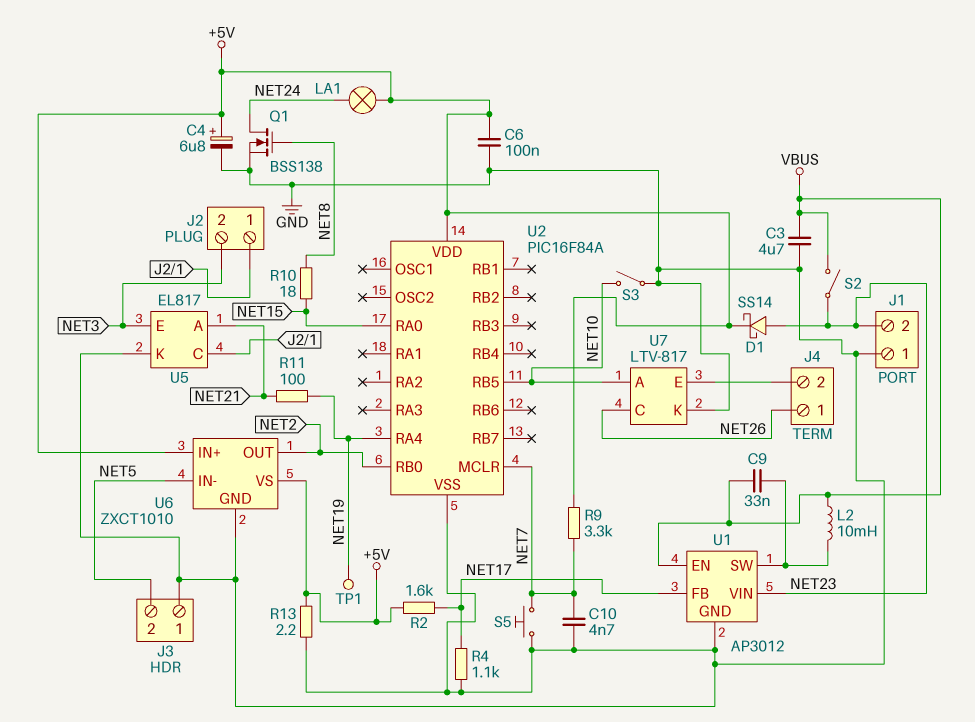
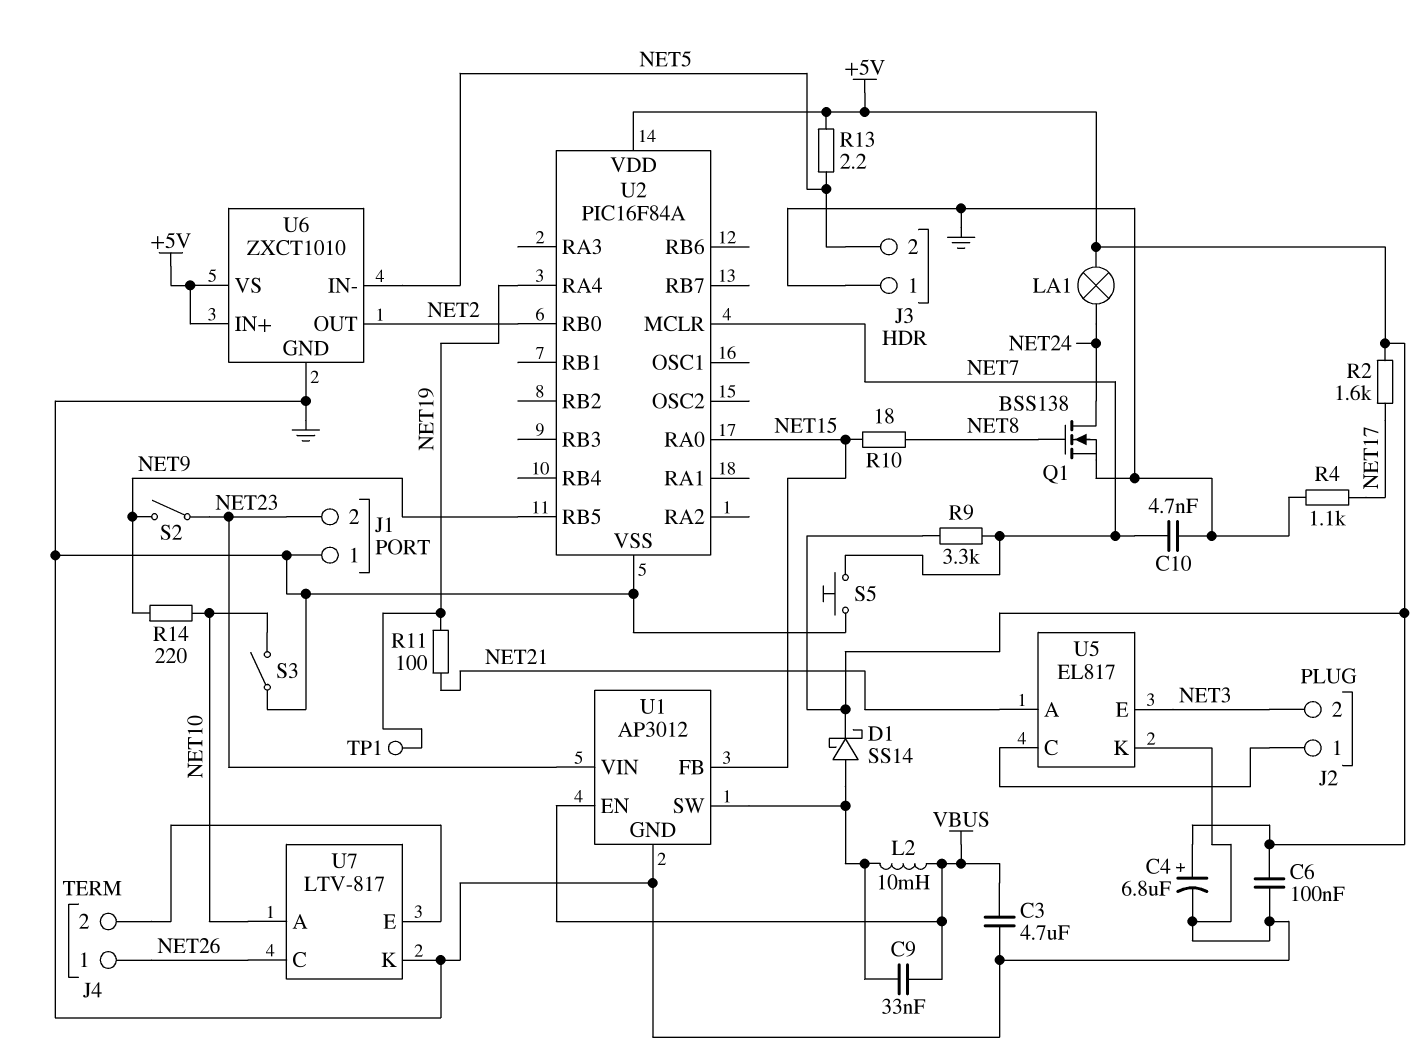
D1: schottky SS14 (A NET23, K +5V) -> schottky SS14 (A U1/SW, K +5V)
R13: 2.2 (+5V, GND) -> 2.2 (+5V, NET5)
R14: none -> 220 (NET9, NET10)
S2: switch (NET23, VBUS) -> switch (NET9, NET23)
U1 pin FB: NET17 -> NET15
U2 pin RB5: NET10 -> NET9

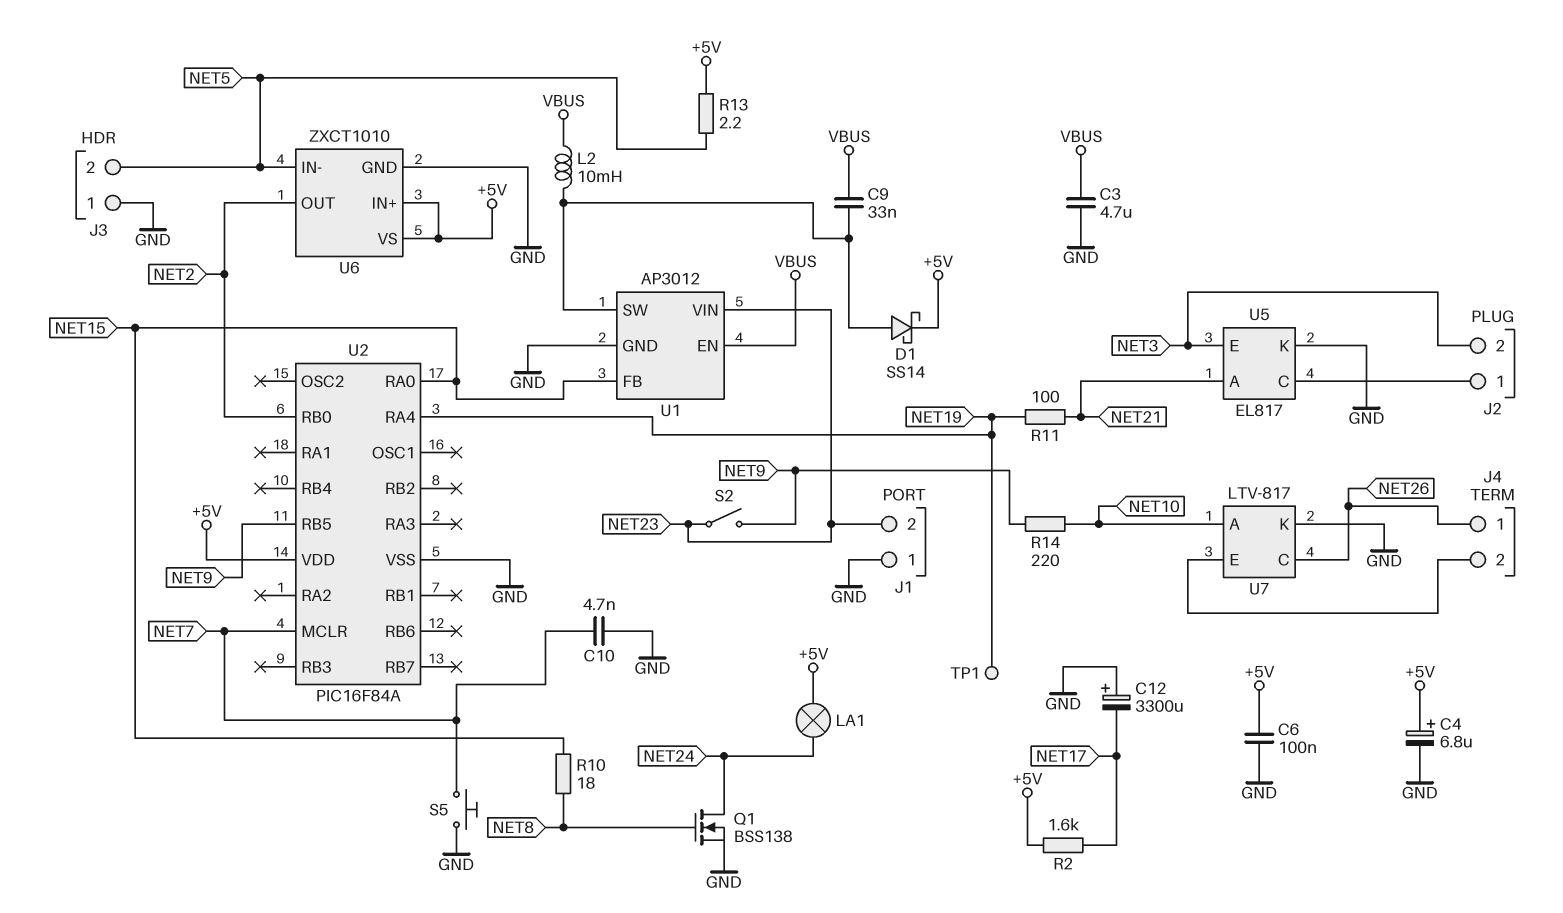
C12: none -> 3300uF (plus GND, minus NET17)
R4: 1.1k (GND, NET17) -> none
R9: 3.3k (+5V, NET7) -> none
S3: switch (GND, NET10) -> none

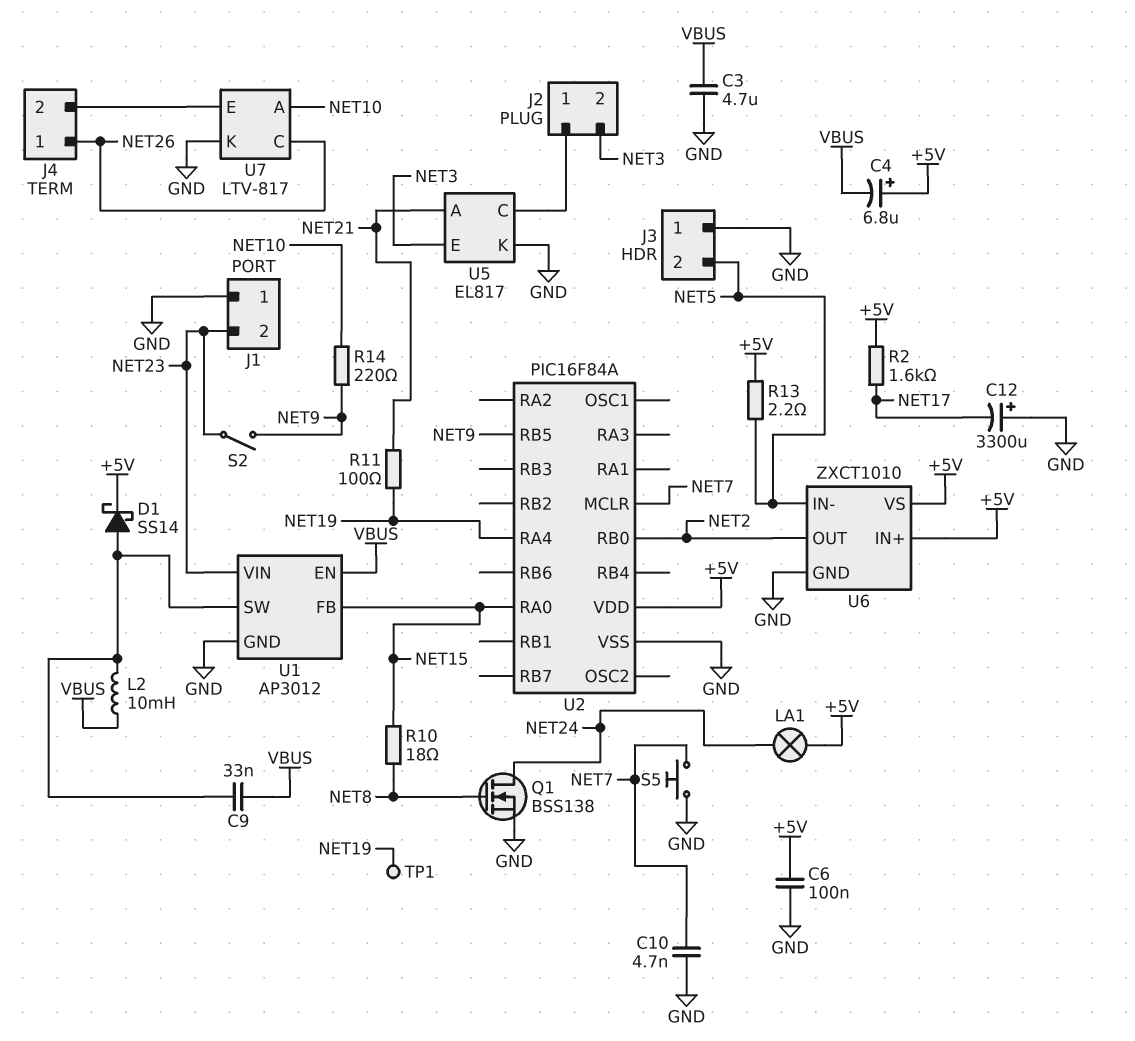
C4: 6.8uF (plus +5V, minus GND) -> 6.8uF (plus +5V, minus VBUS)

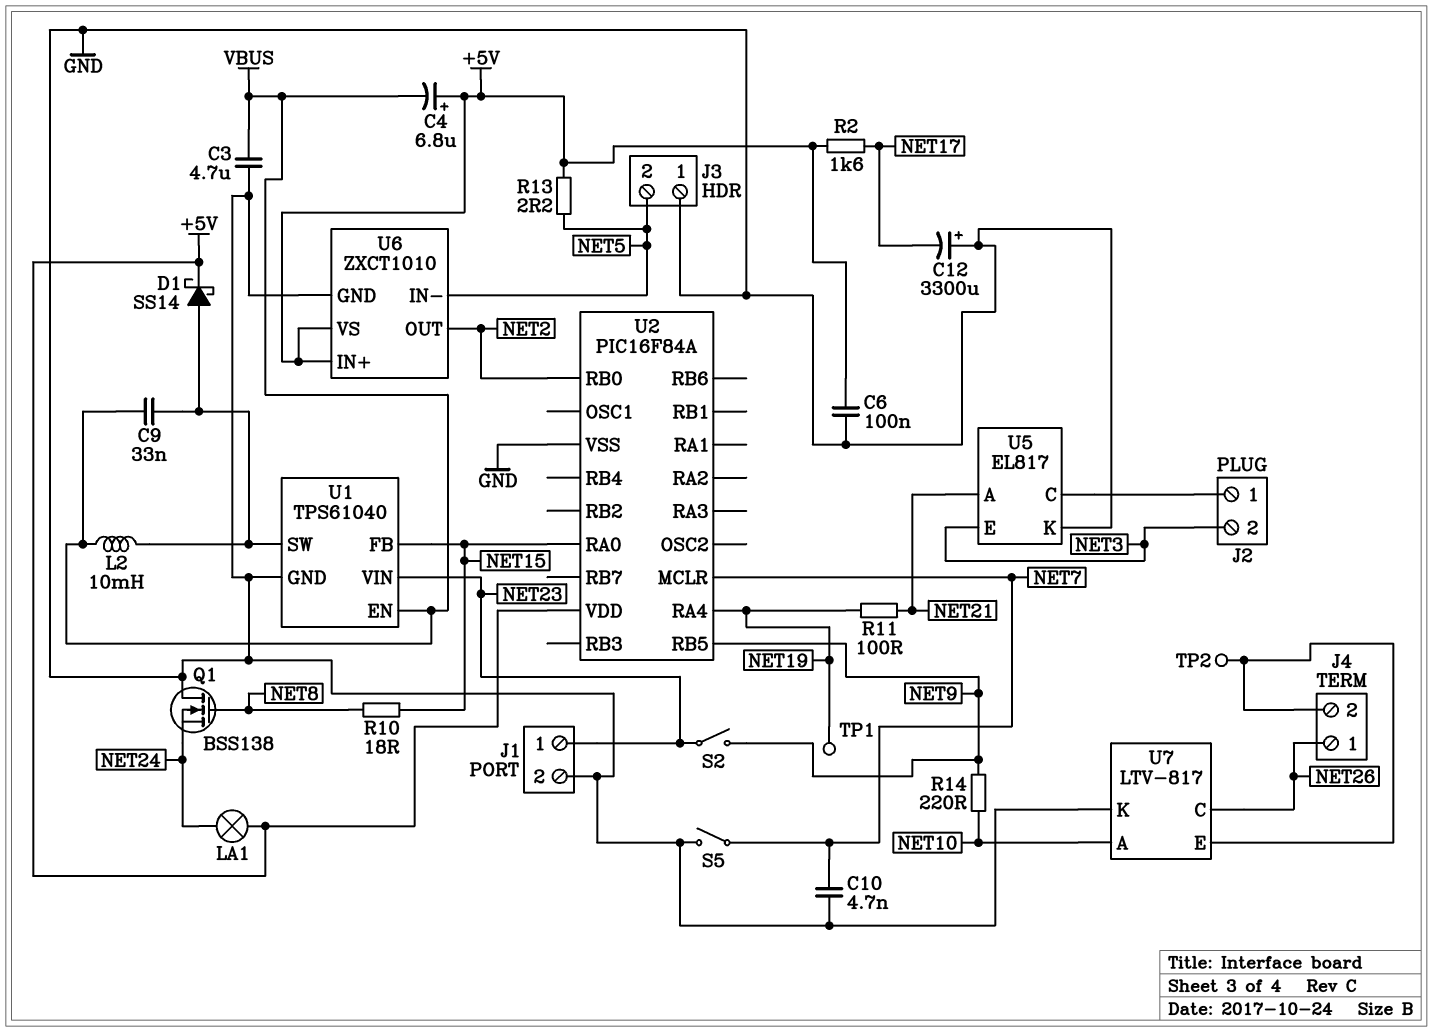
J1 pin 1: GND -> NET23
J1 pin 2: NET23 -> GND
Q1: NMOS BSS138 (G NET8, D NET24, S GND) -> NMOS BSS138 (G NET8, D GND, S NET24)
S5: button (GND, NET7) -> switch (GND, NET7)
TP2: none -> test point (J4/2)
U1: AP3012 -> TPS61040

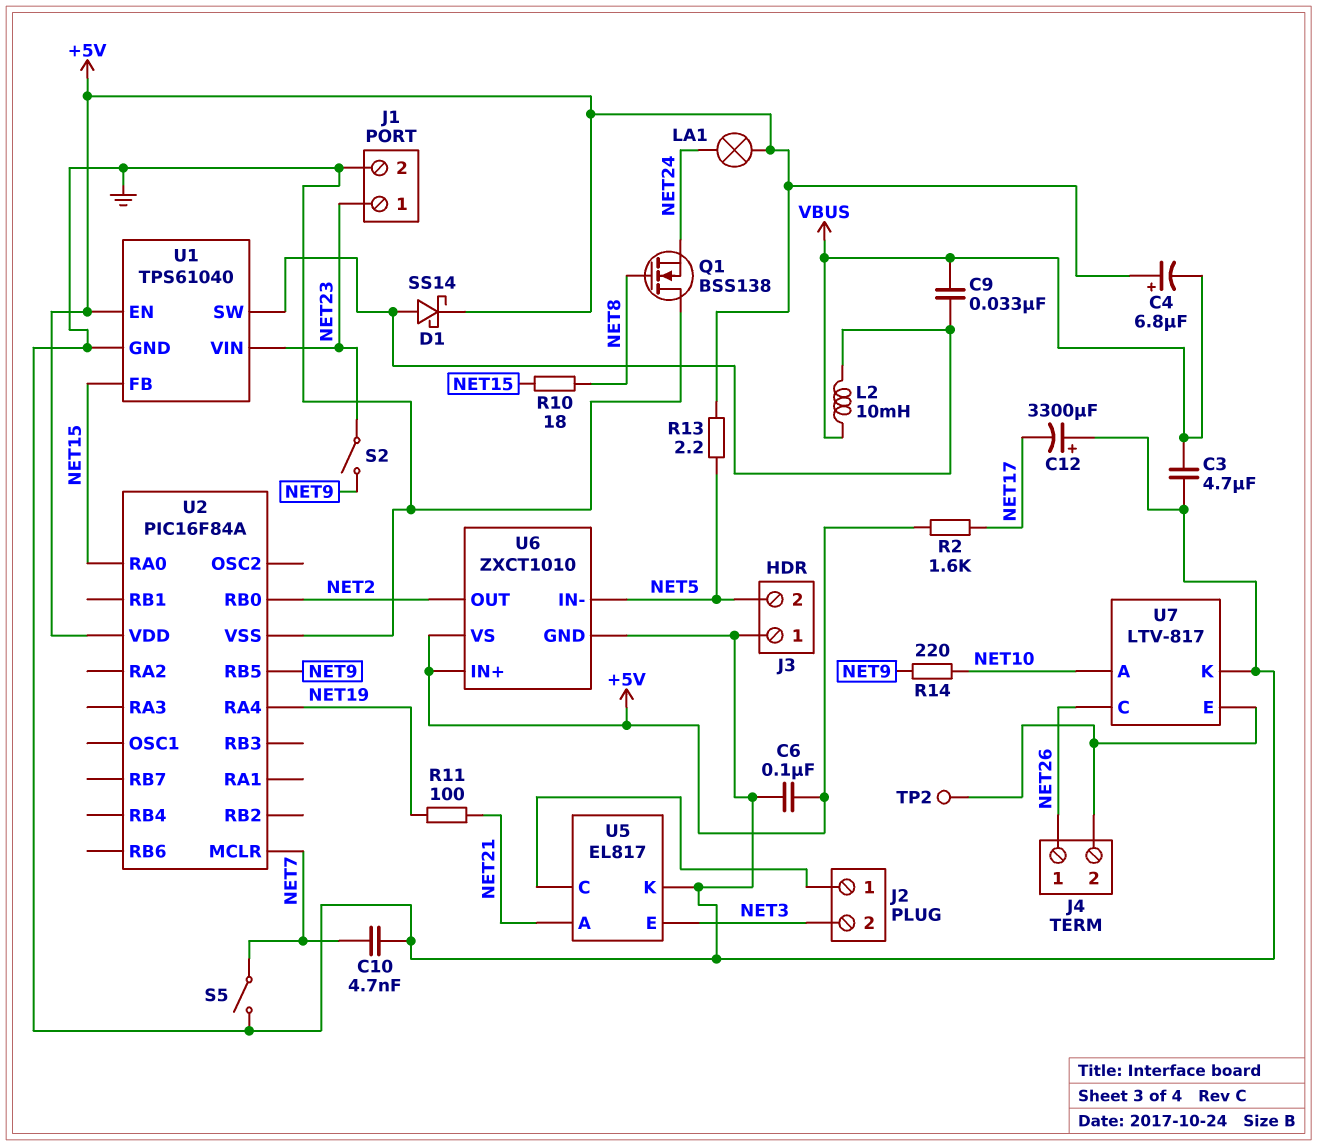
TP1: test point (NET19) -> none
U1 pin EN: VBUS -> +5V

